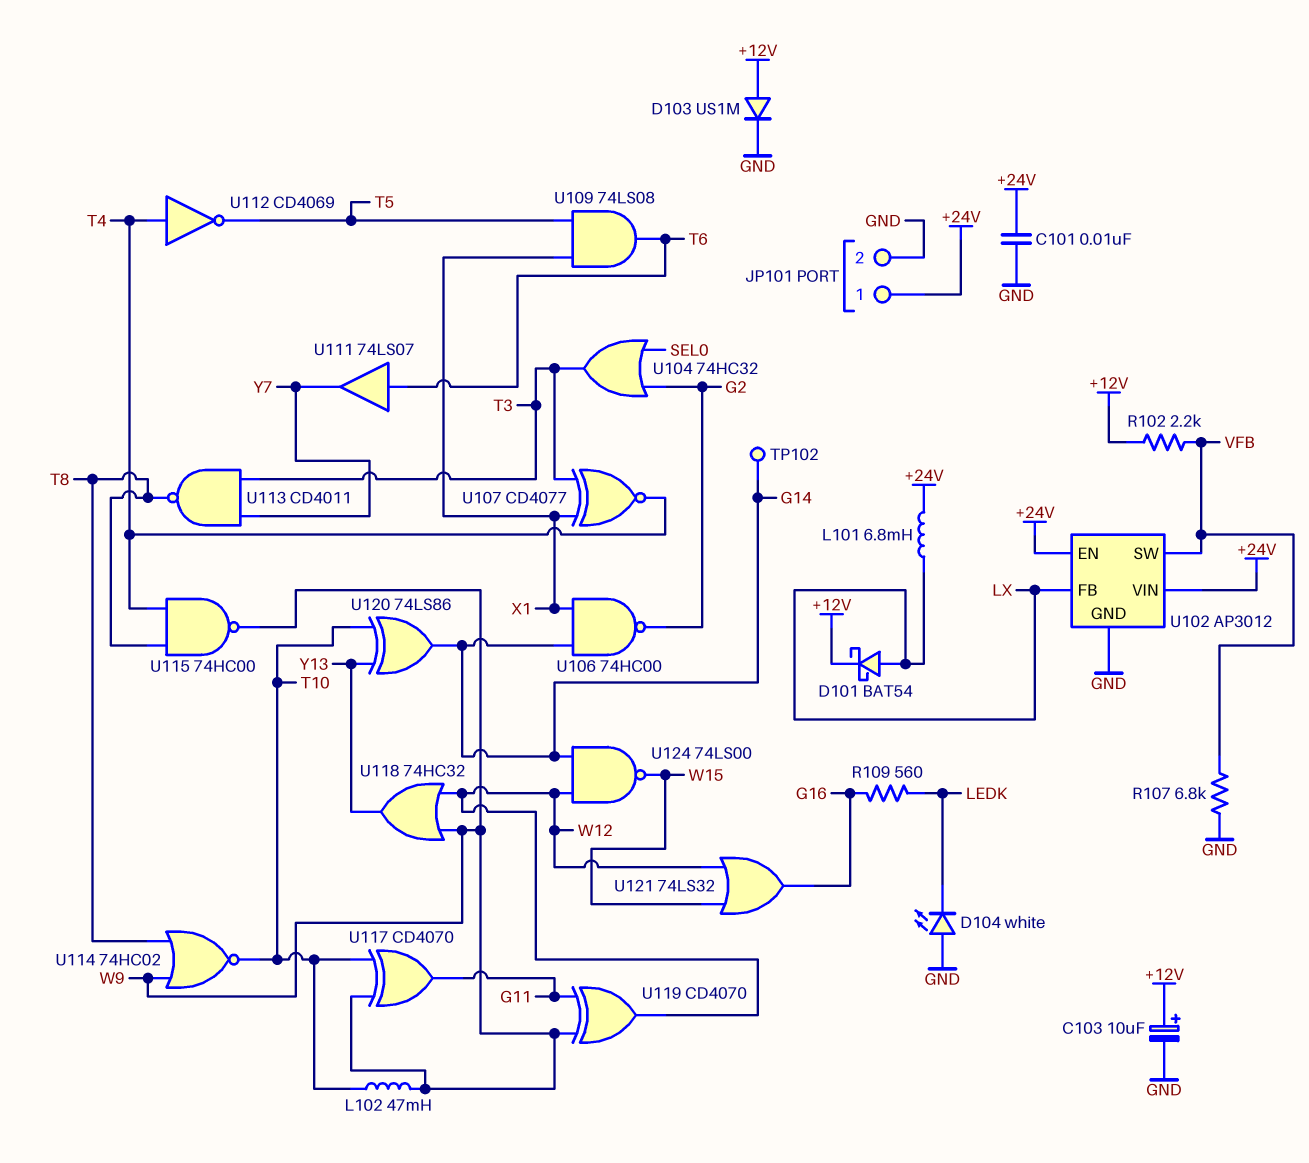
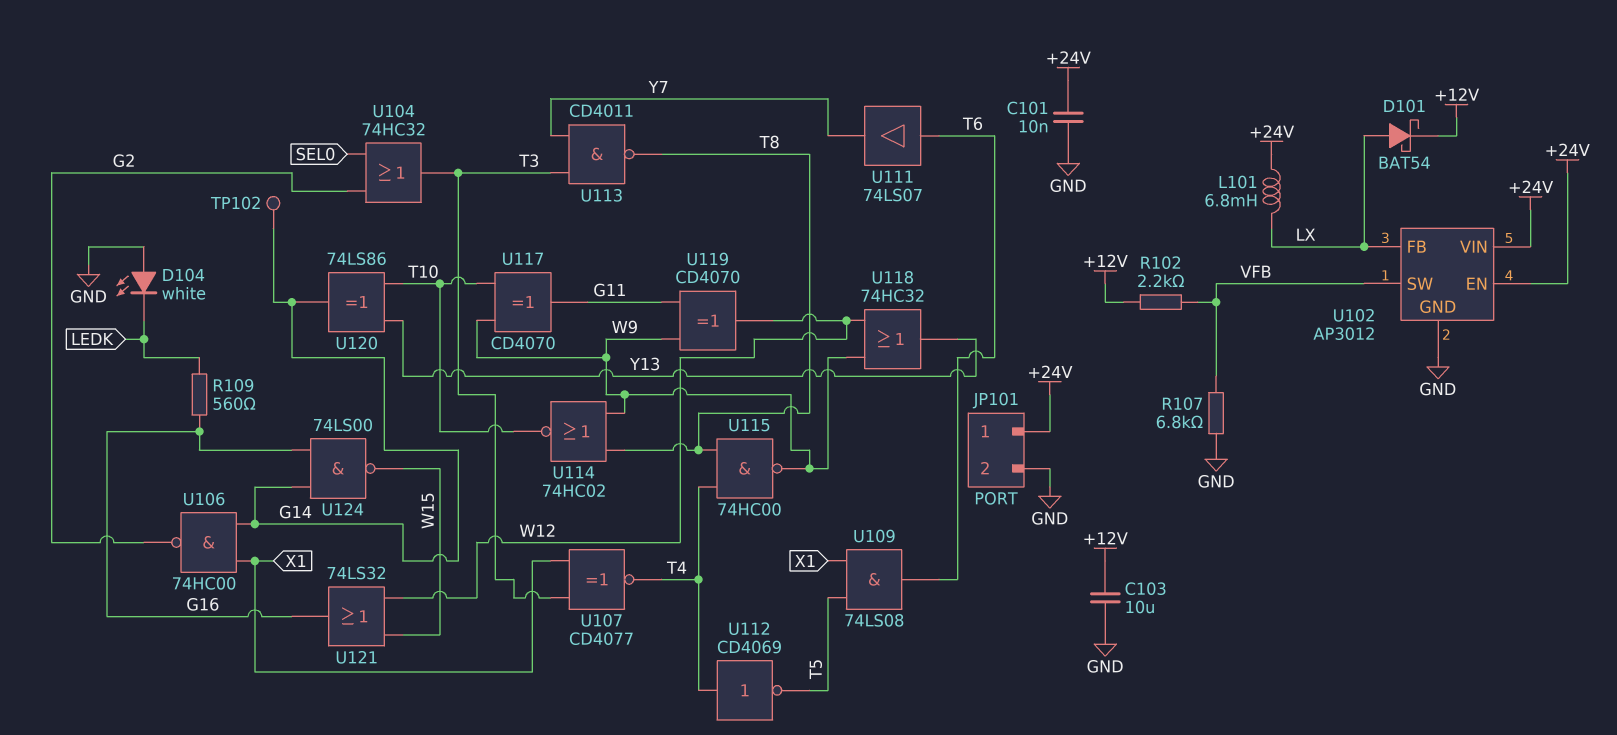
C103: 10uF (plus +12V, minus GND) -> 10uF (+12V, GND)
D103: diode US1M (A +12V, K GND) -> none
L102: 47mH (T10, W9) -> none
U124: NAND 74LS00 (in G14, in W12, out W15) -> NAND 74LS00 (in G14, in G16, out W15)

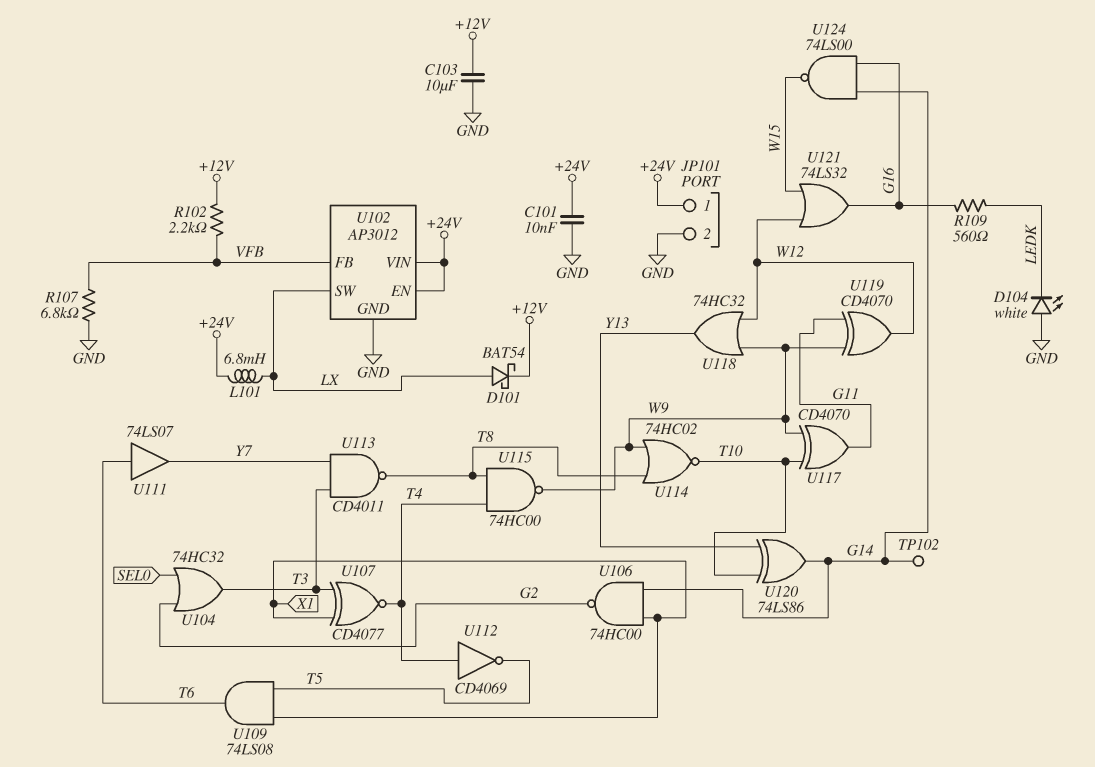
U102 pin FB: LX -> VFB
U102 pin SW: VFB -> LX

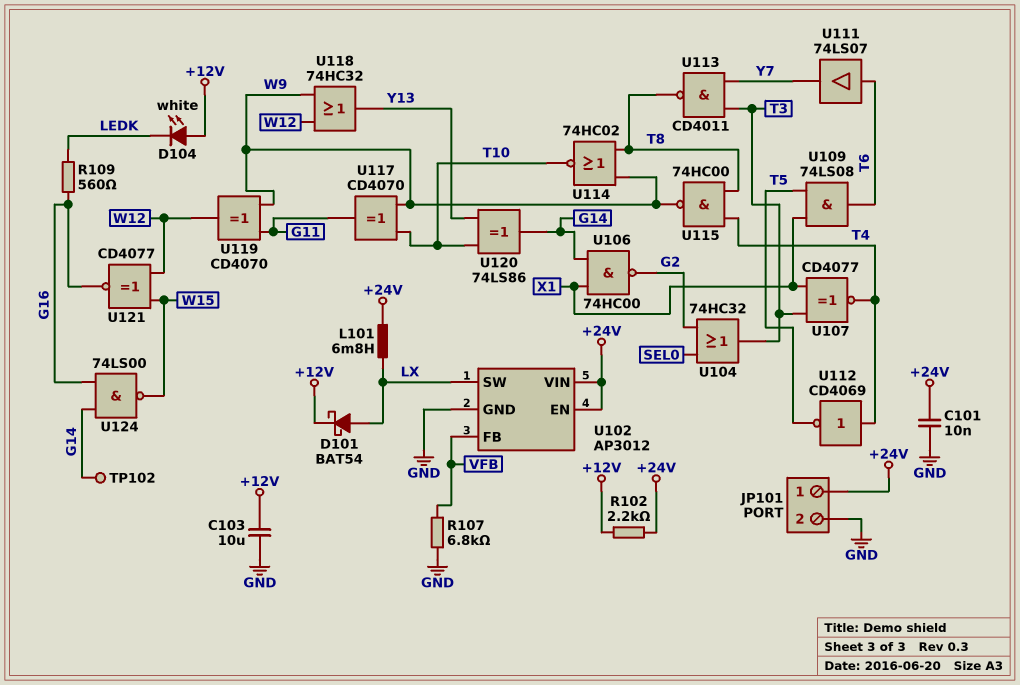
D104: LED white (A GND, K LEDK) -> LED white (A +12V, K LEDK)
R102: 2.2k (+12V, VFB) -> 2.2k (+12V, +24V)
U121: OR 74LS32 (in W12, in W15, out G16) -> XNOR CD4077 (in W12, in W15, out G16)

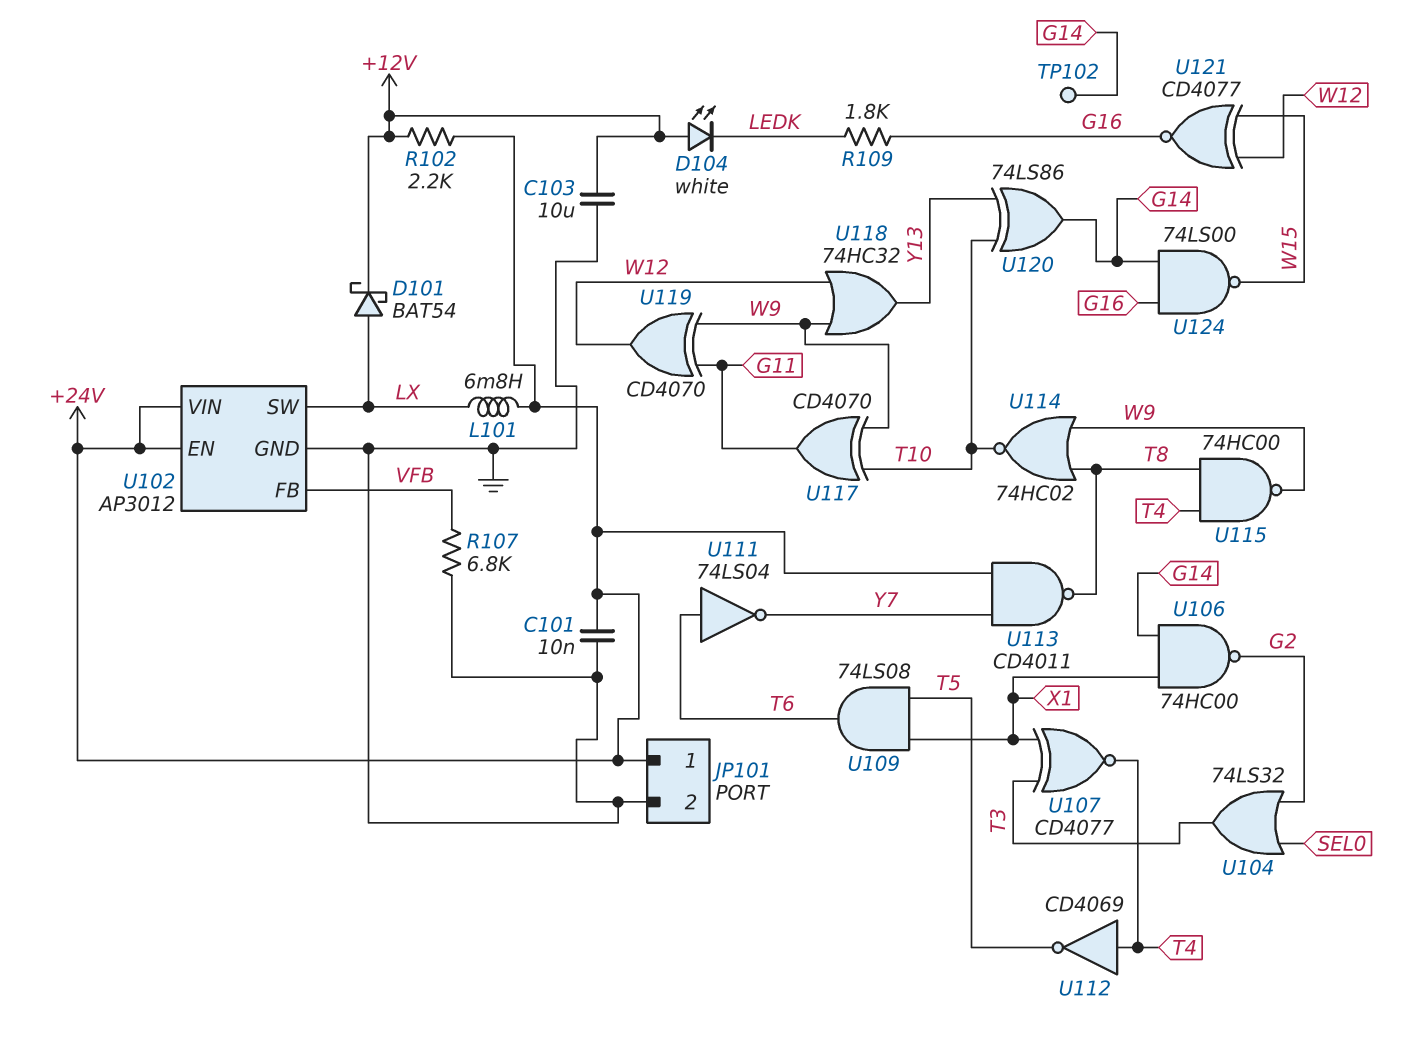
R109: 560 (G16, LEDK) -> 1.8k (G16, LEDK)
U104: OR 74HC32 (in G2, in SEL0, out T3) -> OR 74LS32 (in G2, in SEL0, out T3)
U111: buffer 74LS07 (in T6, out Y7) -> NOT 74LS04 (in T6, out Y7)
U113: NAND CD4011 (in T3, in Y7, out T8) -> NAND CD4011 (in +24V, in Y7, out T8)

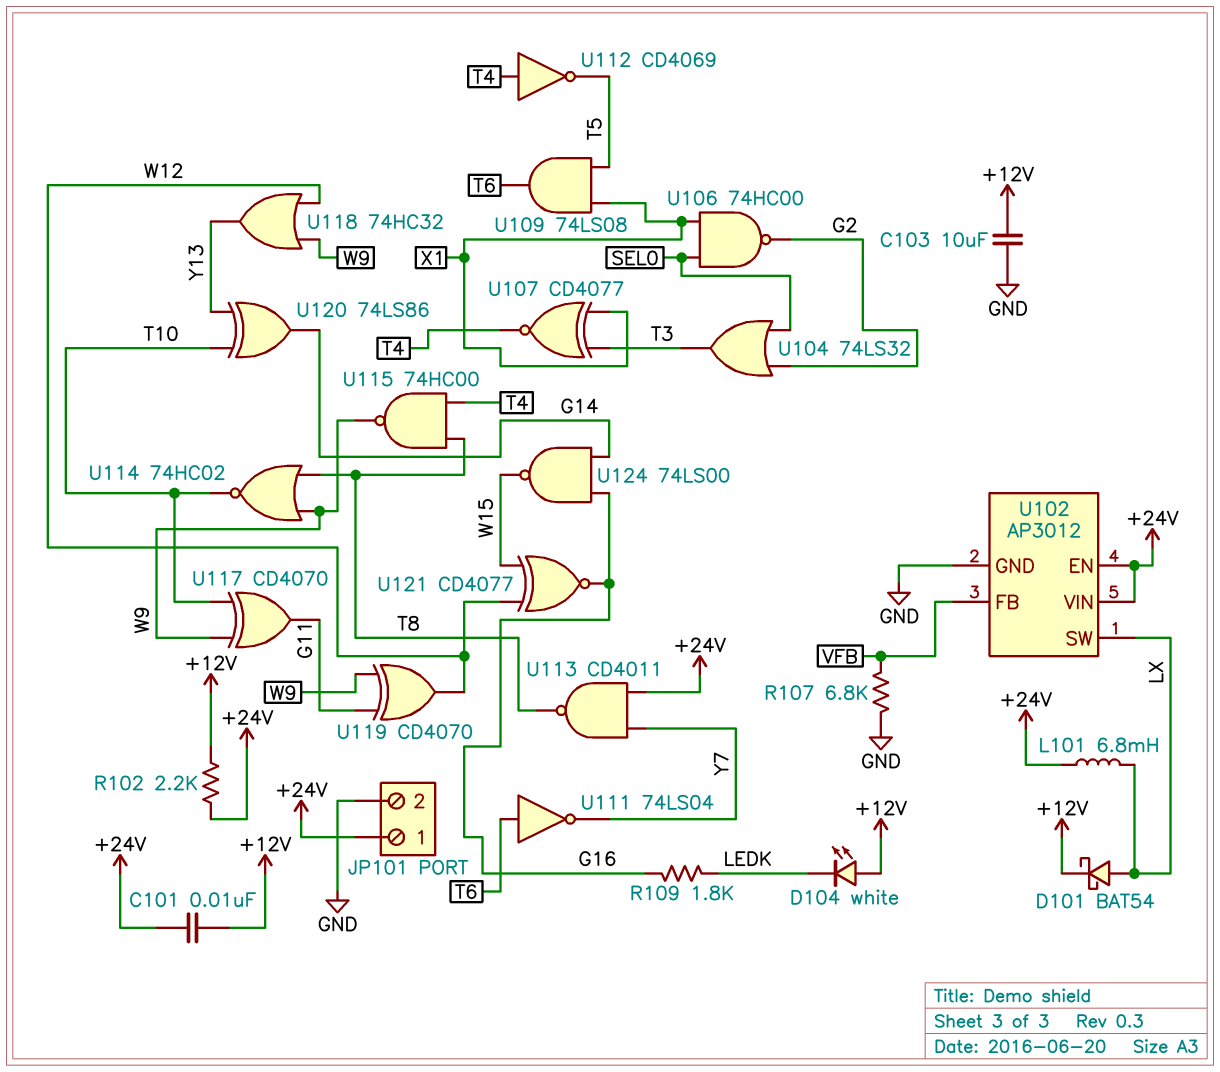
C101: 10nF (+24V, GND) -> 10nF (+12V, +24V)
TP102: test point (G14) -> none
U106: NAND 74HC00 (in G14, in X1, out G2) -> NAND 74HC00 (in SEL0, in X1, out G2)

